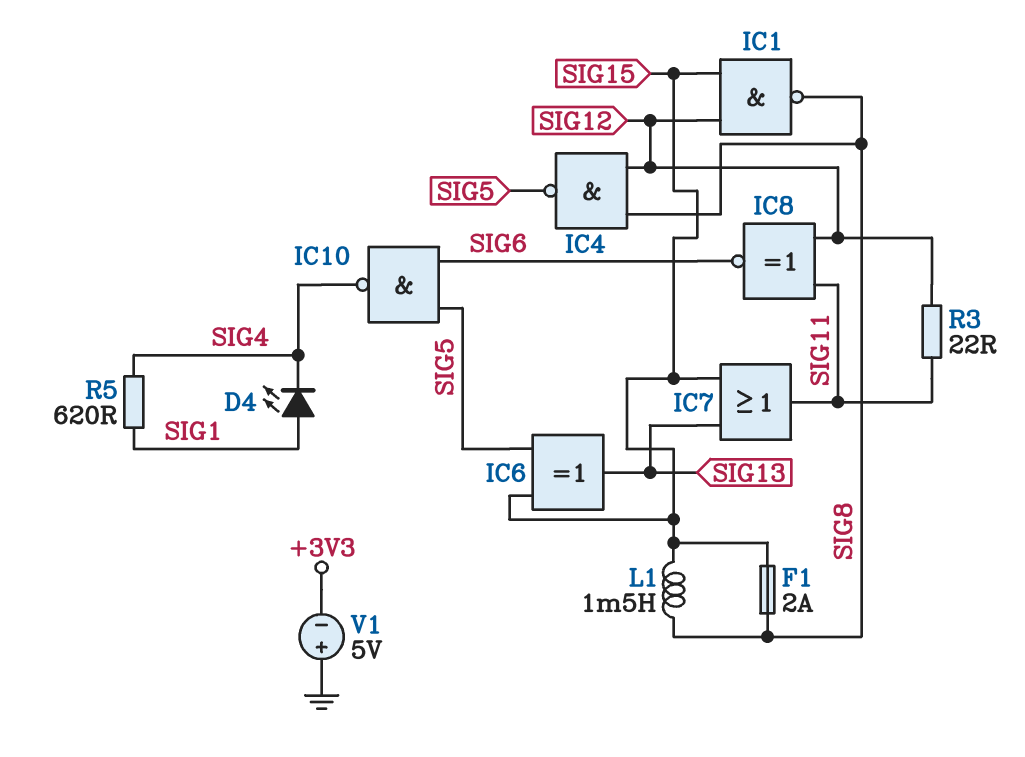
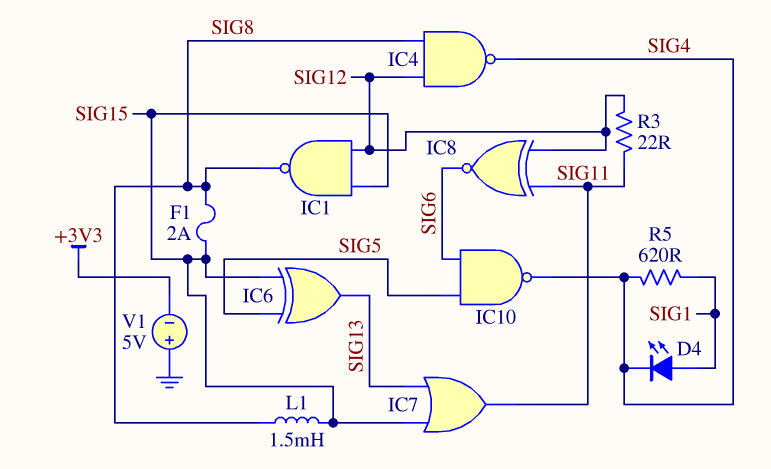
IC4: NAND (in SIG8, in SIG12, out SIG5) -> NAND (in SIG8, in SIG12, out SIG4)

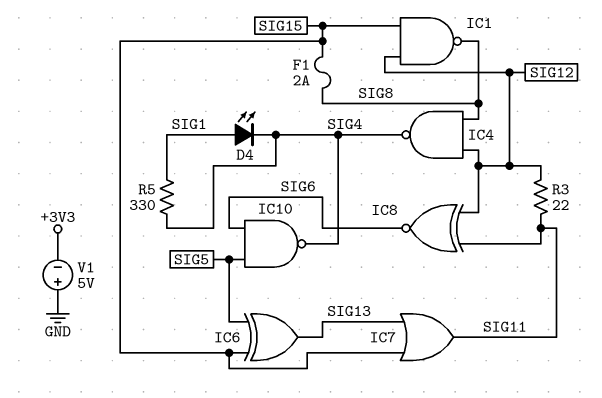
L1: 1.5mH (SIG8, SIG15) -> none
R5: 620 (SIG1, SIG4) -> 330 (SIG1, SIG4)

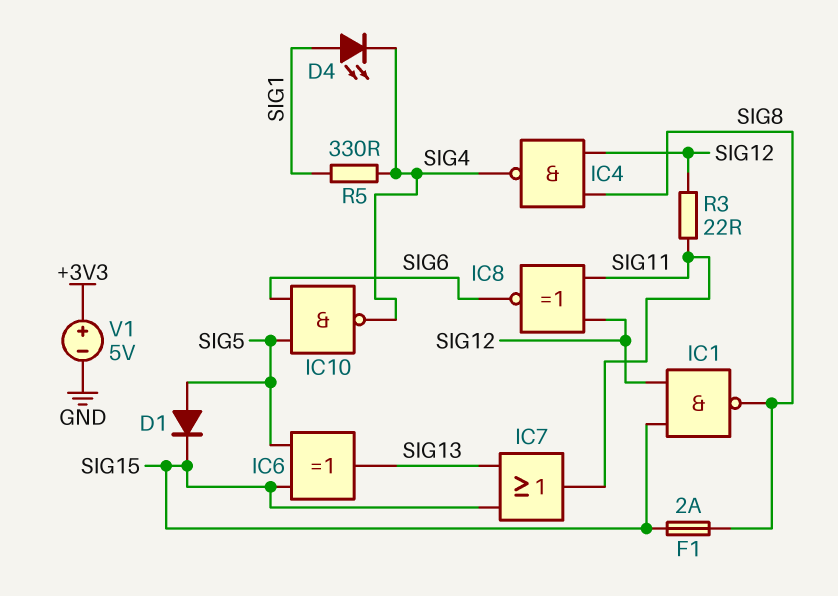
D1: none -> diode (A SIG5, K SIG15)
V1: 5V (plus GND, minus +3V3) -> 5V (plus +3V3, minus GND)

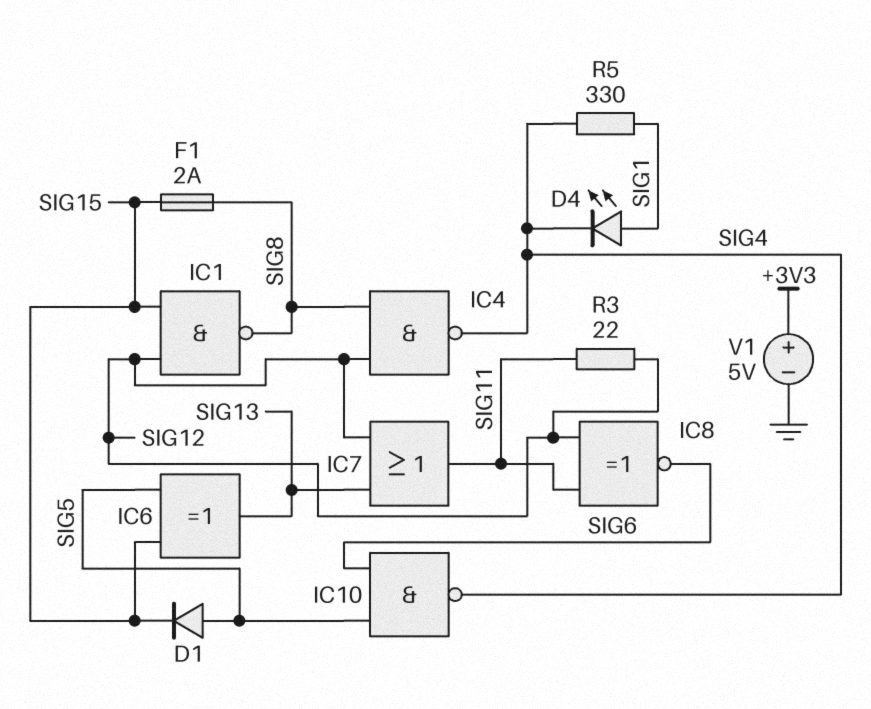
IC7: OR (in SIG13, in SIG15, out SIG11) -> OR (in SIG12, in SIG13, out SIG11)

